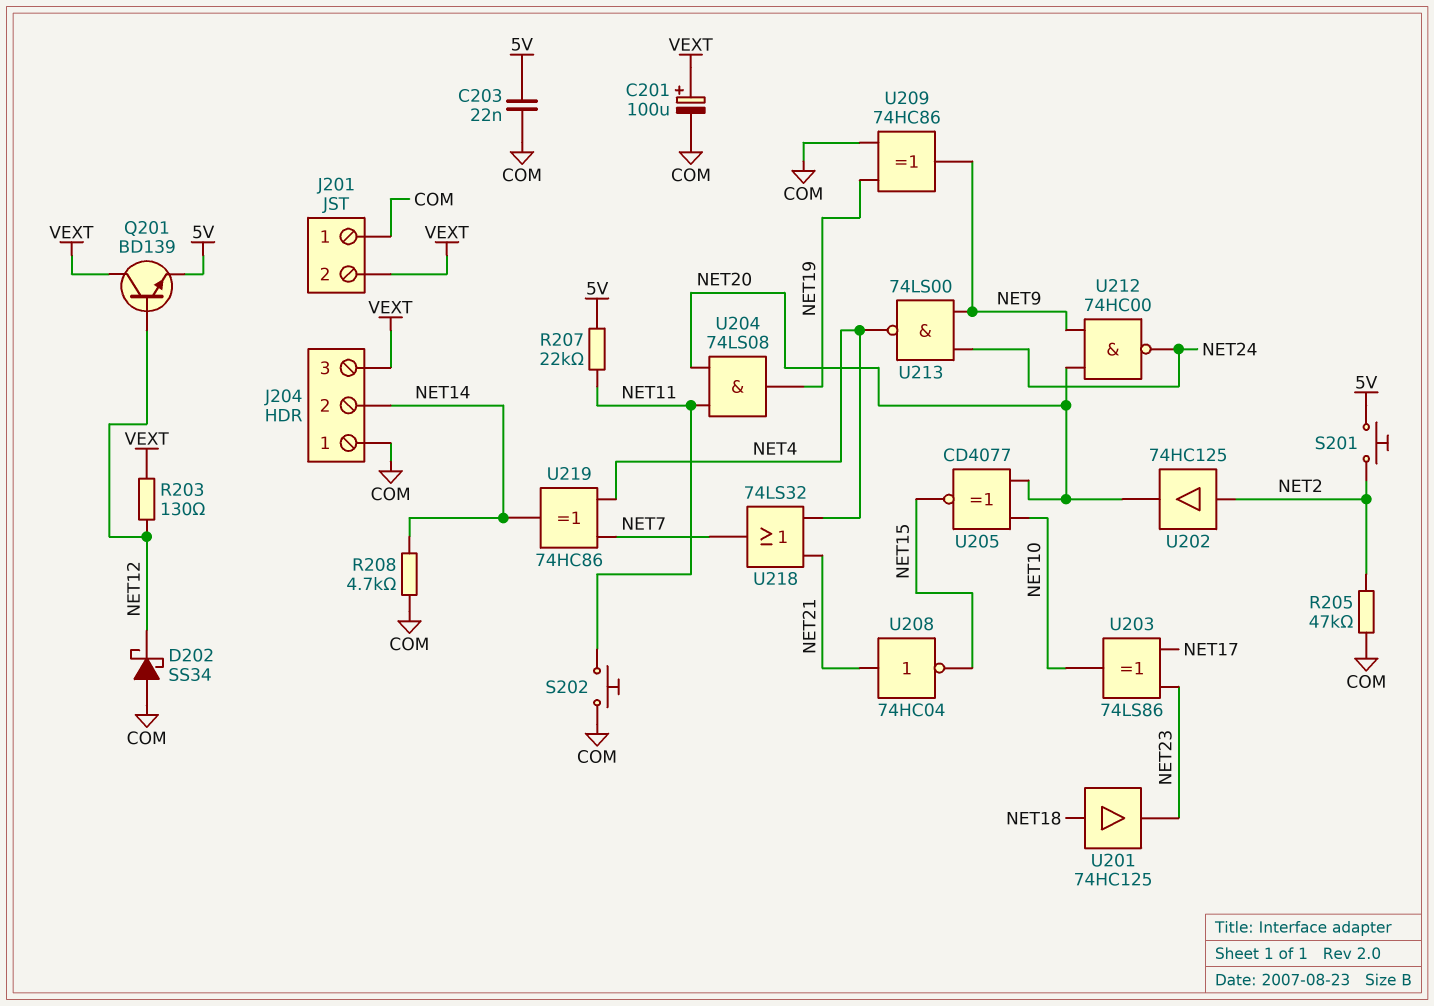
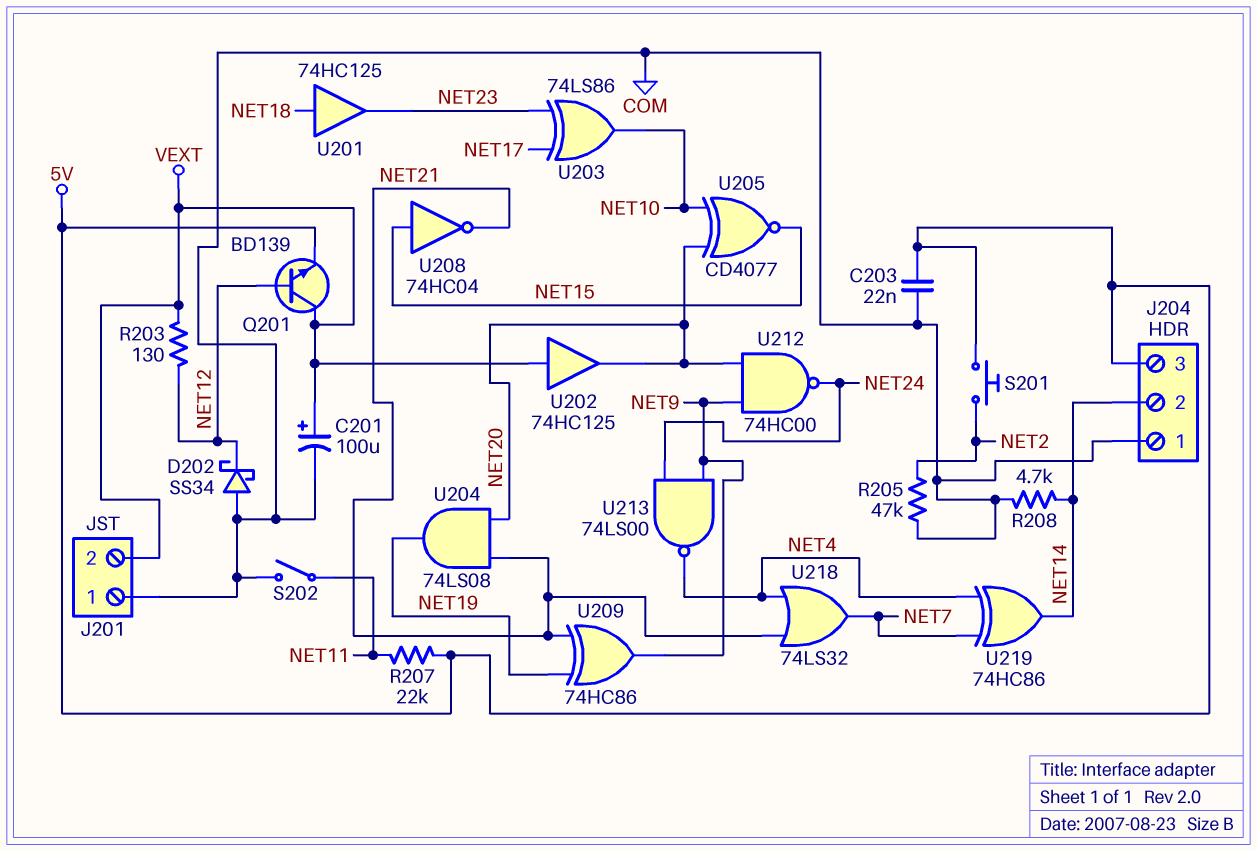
J204 pin 3: VEXT -> 5V
S202: button (COM, NET11) -> switch (COM, NET11)
U202: buffer 74HC125 (in NET2, out NET20) -> buffer 74HC125 (in VEXT, out NET20)
U204: AND 74LS08 (in NET11, in NET20, out NET19) -> AND 74LS08 (in NET20, in NET21, out NET19)
U208: NOT 74HC04 (in NET21, out NET15) -> NOT 74HC04 (in NET15, out NET21)
U209: XOR 74HC86 (in COM, in NET19, out NET9) -> XOR 74HC86 (in NET19, in NET21, out NET9)

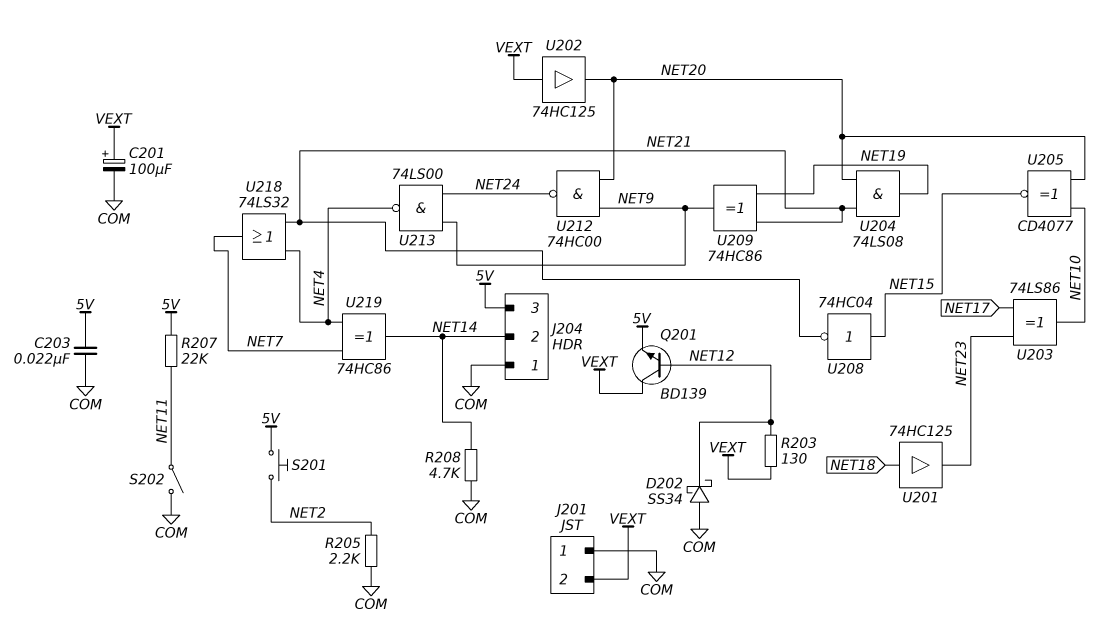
R205: 47k (COM, NET2) -> 2.2k (COM, NET2)

